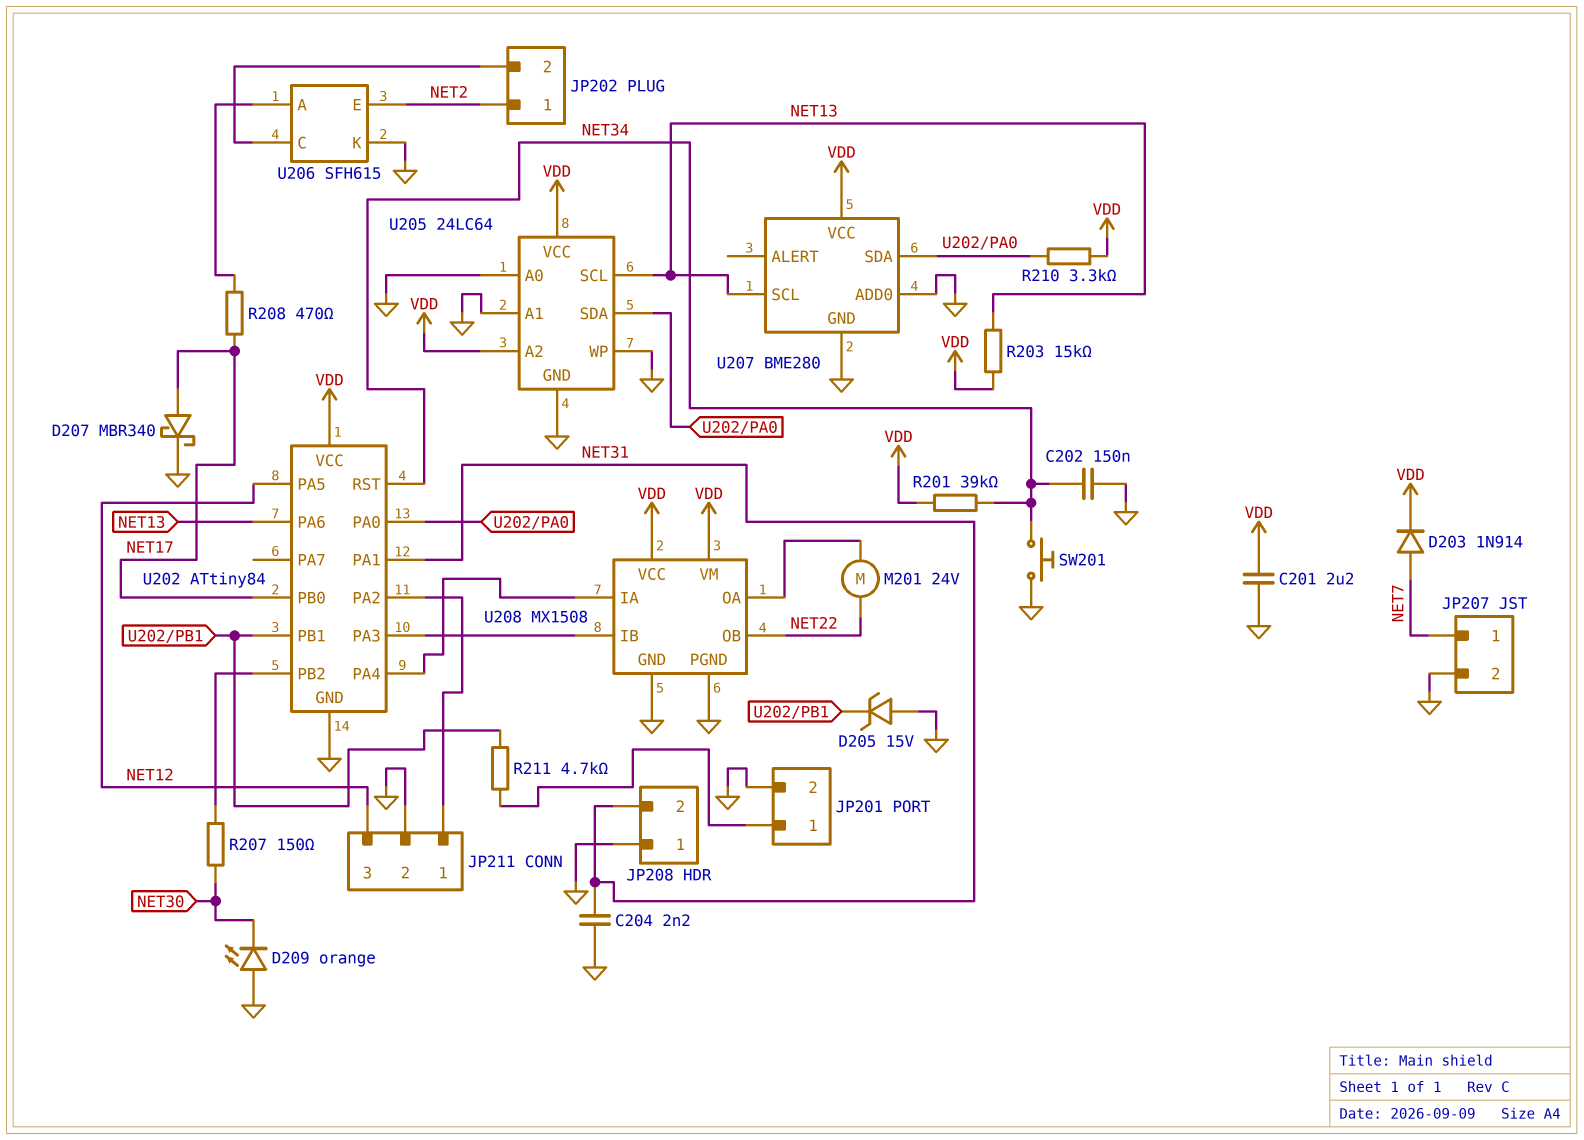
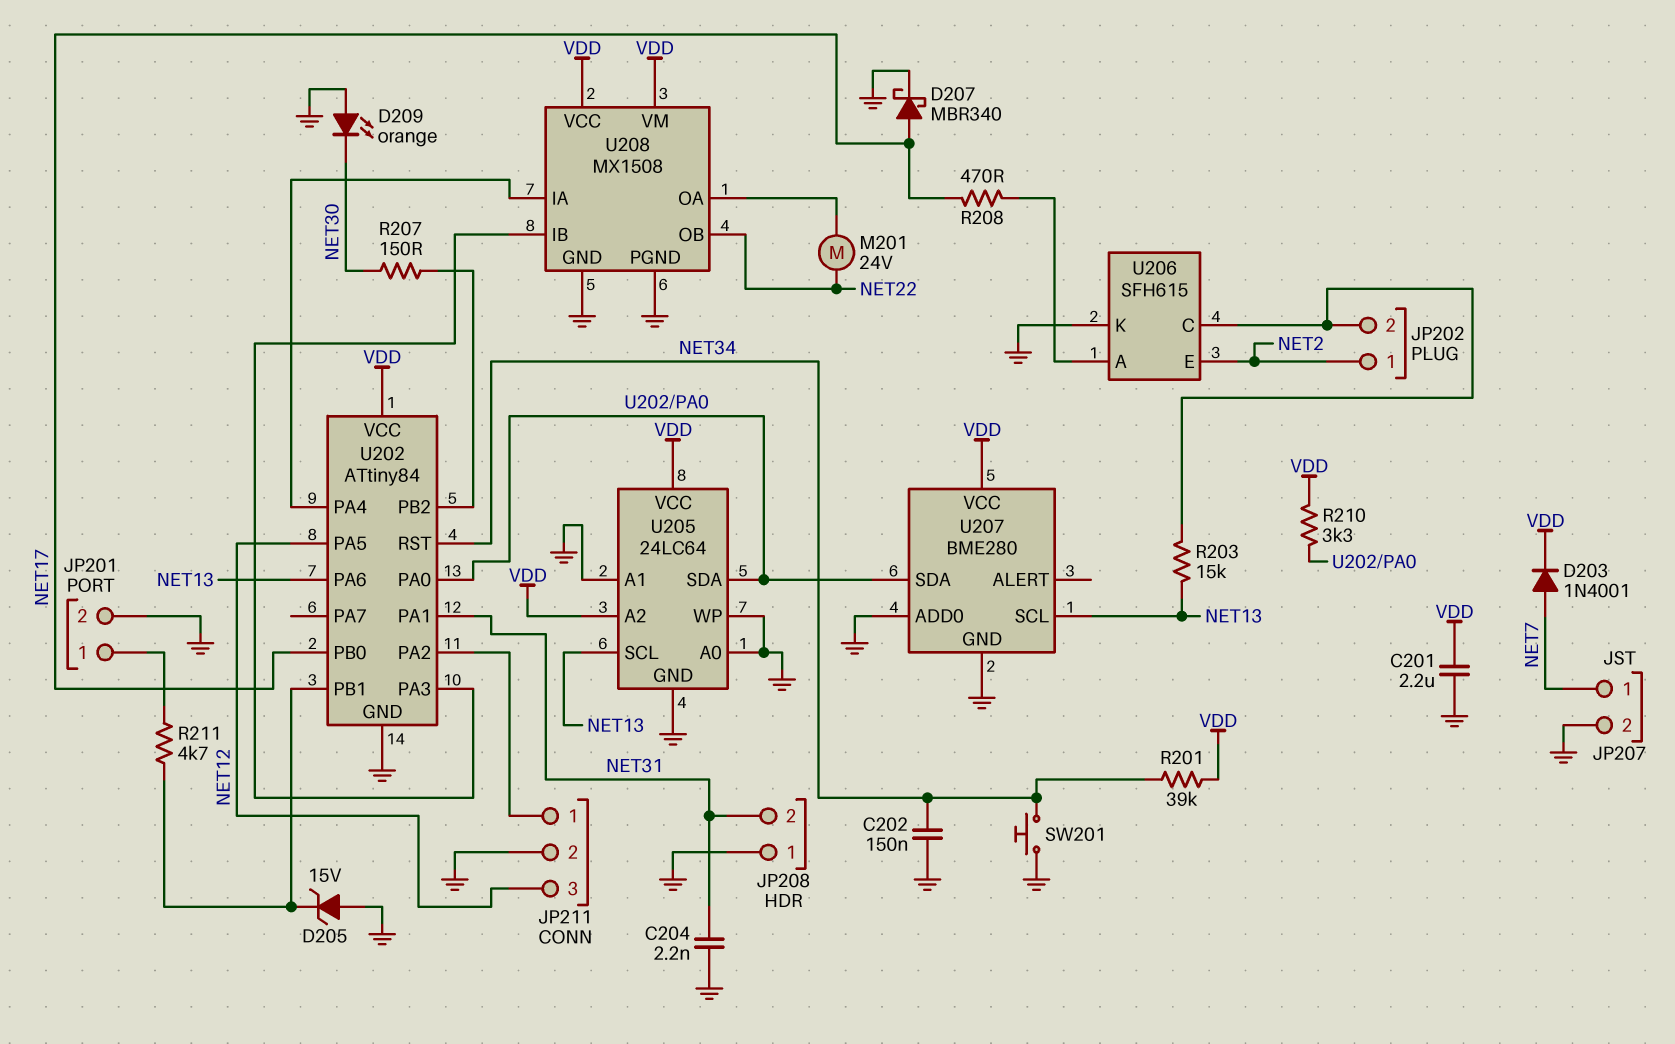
D203: diode 1N914 (A NET7, K VDD) -> diode 1N4001 (A NET7, K VDD)
R203: 15k (NET13, VDD) -> 15k (JP202/2, NET13)

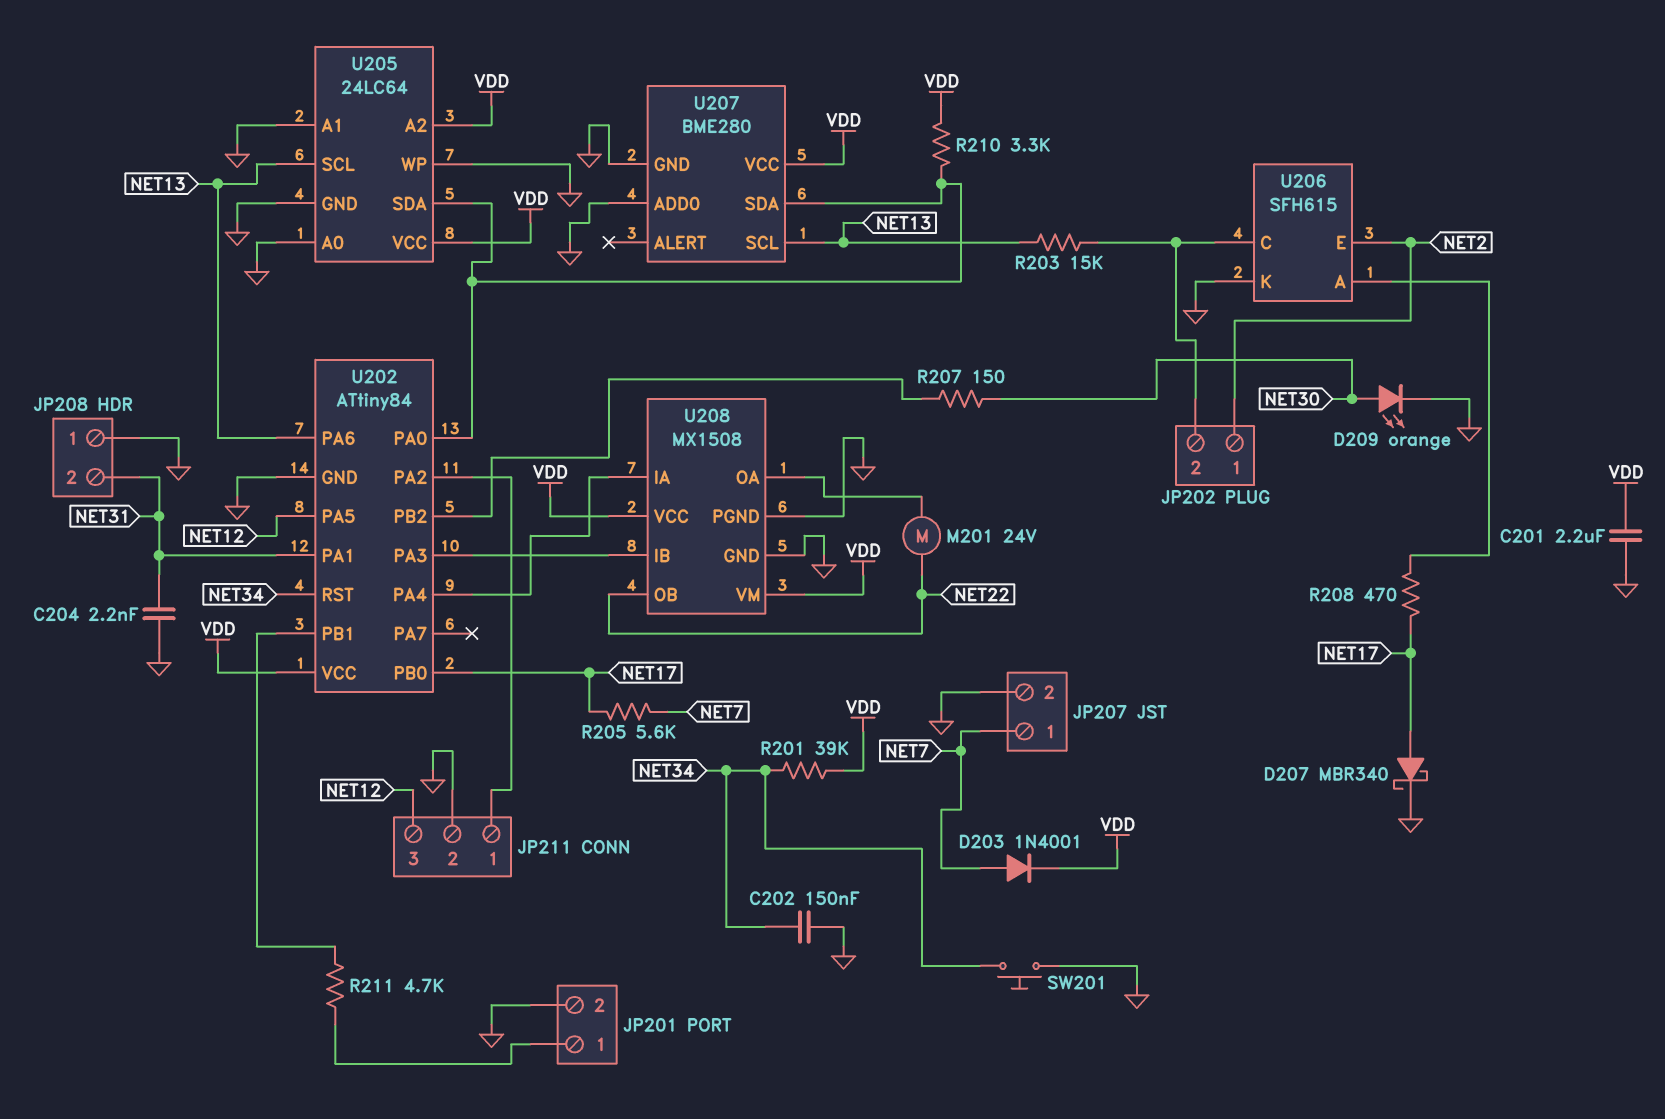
D205: zener 15V (A GND, K U202/PB1) -> none
D209: LED orange (A GND, K NET30) -> LED orange (A NET30, K GND)
R205: none -> 5.6k (NET7, NET17)

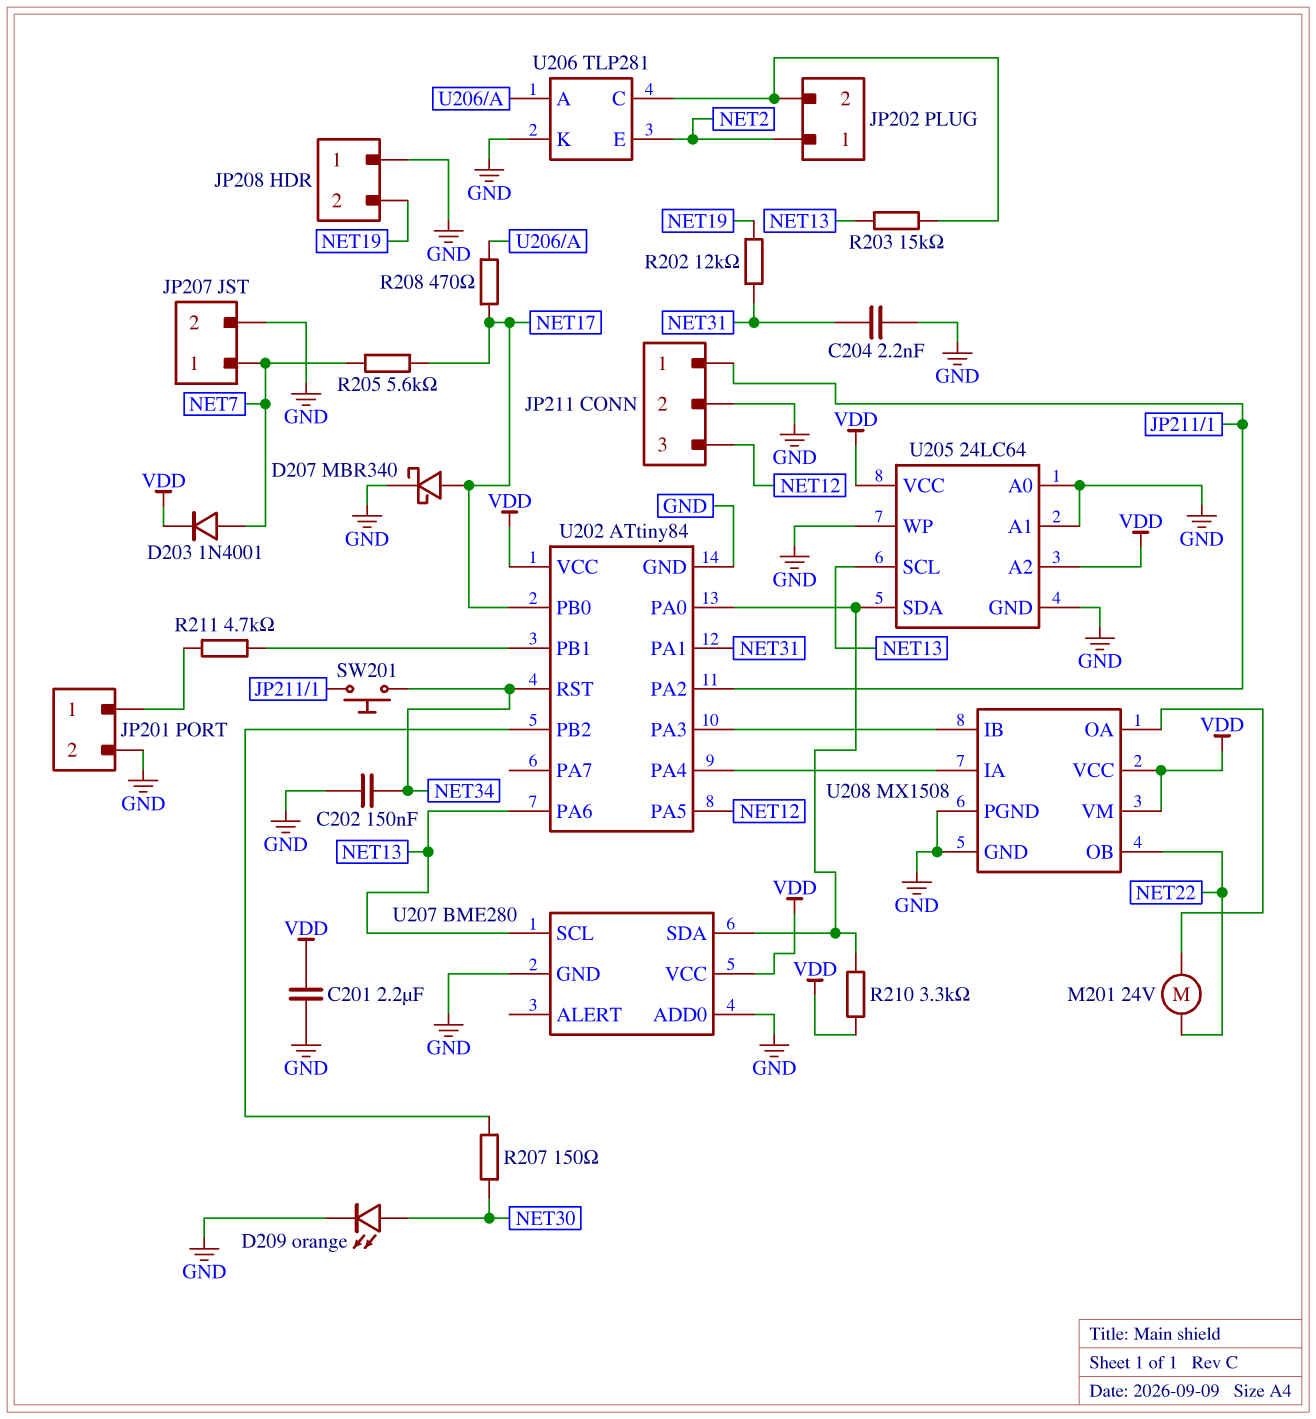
JP208 pin 2: NET31 -> NET19
R201: 39k (NET34, VDD) -> none
R202: none -> 12k (NET19, NET31)
SW201: button (GND, NET34) -> button (JP211/1, NET34)
U206: SFH615 -> TLP281

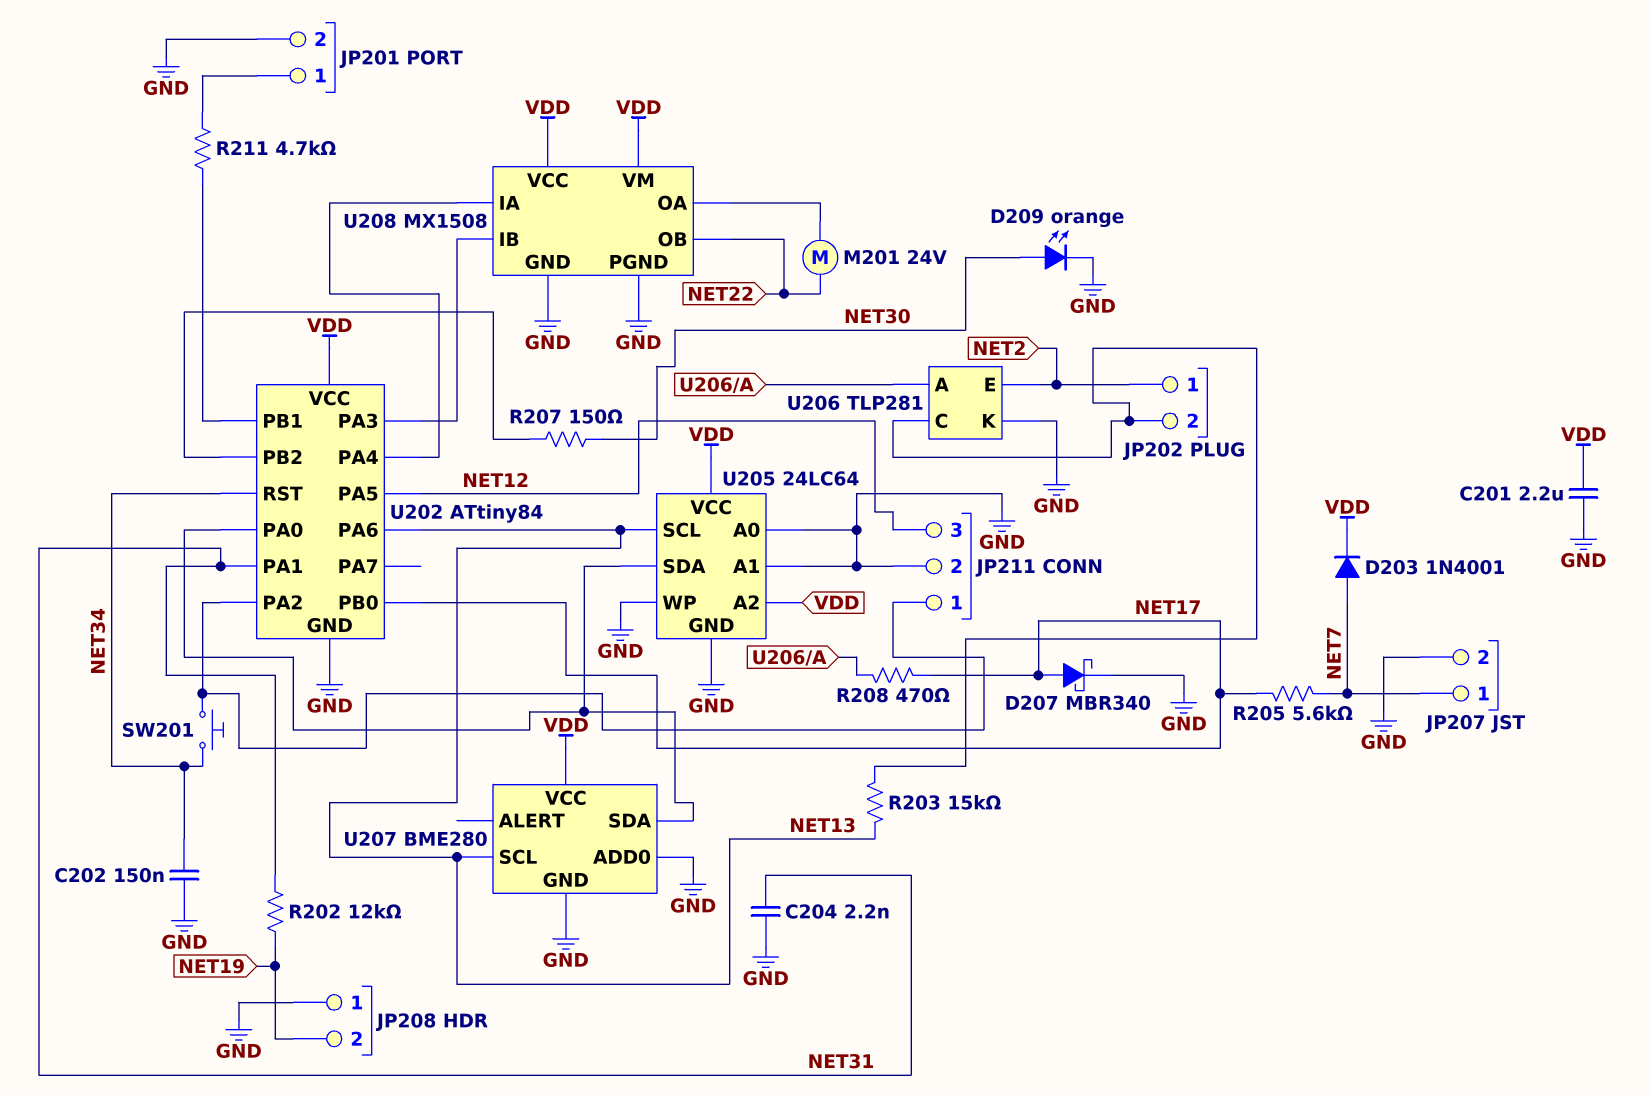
R210: 3.3k (U202/PA0, VDD) -> none

